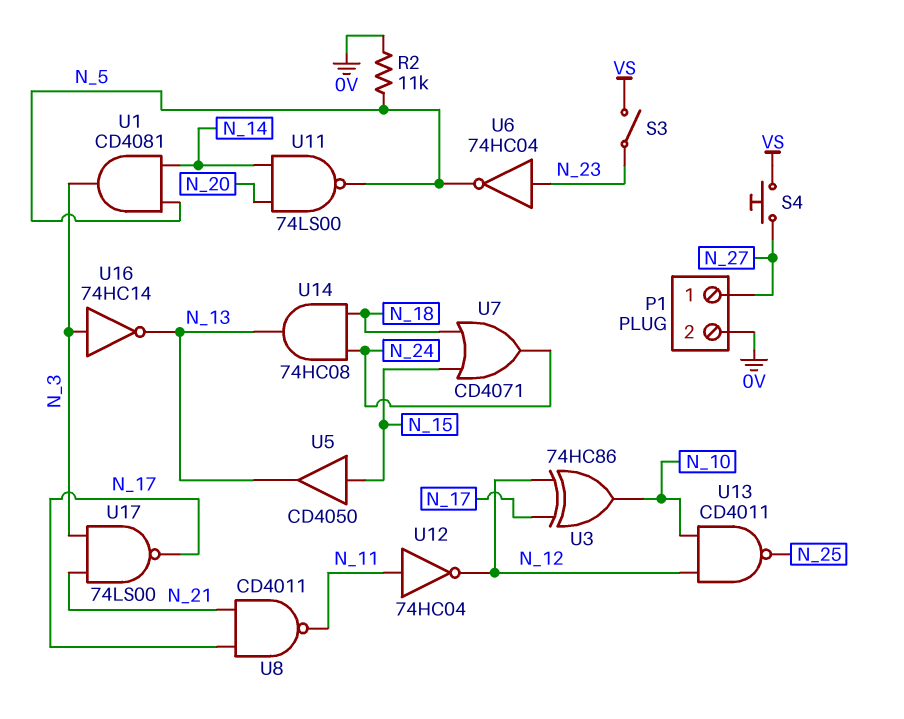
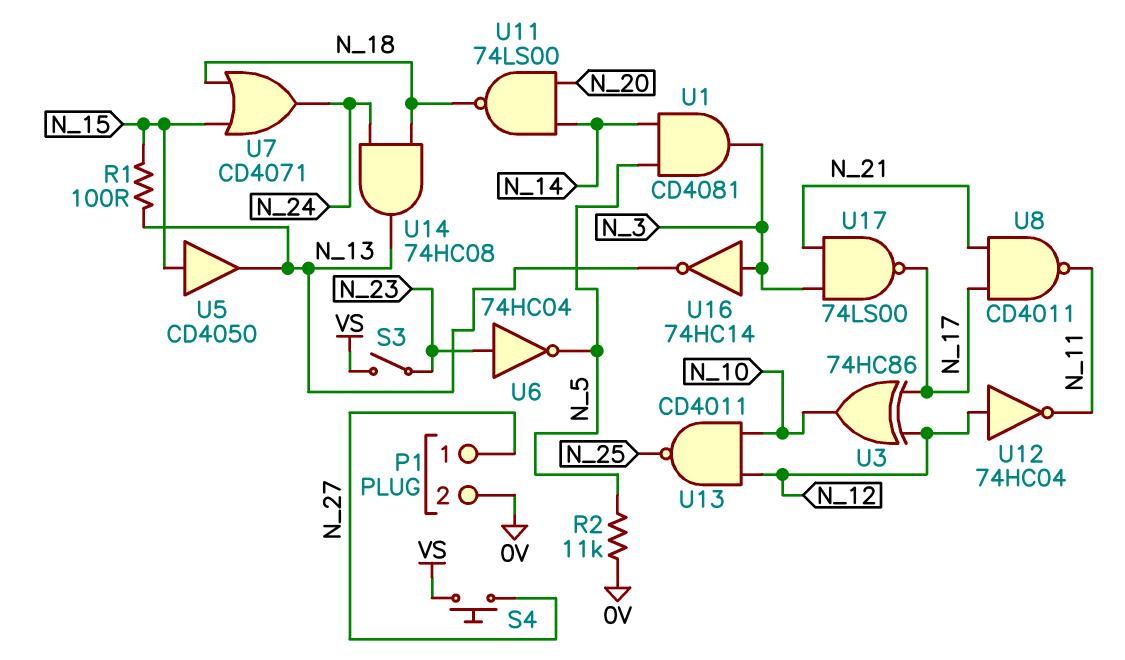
R1: none -> 100 (N_13, N_15)
U11: NAND 74LS00 (in N_14, in N_20, out N_5) -> NAND 74LS00 (in N_14, in N_20, out N_18)
U12: NOT 74HC04 (in N_11, out N_12) -> NOT 74HC04 (in N_12, out N_11)

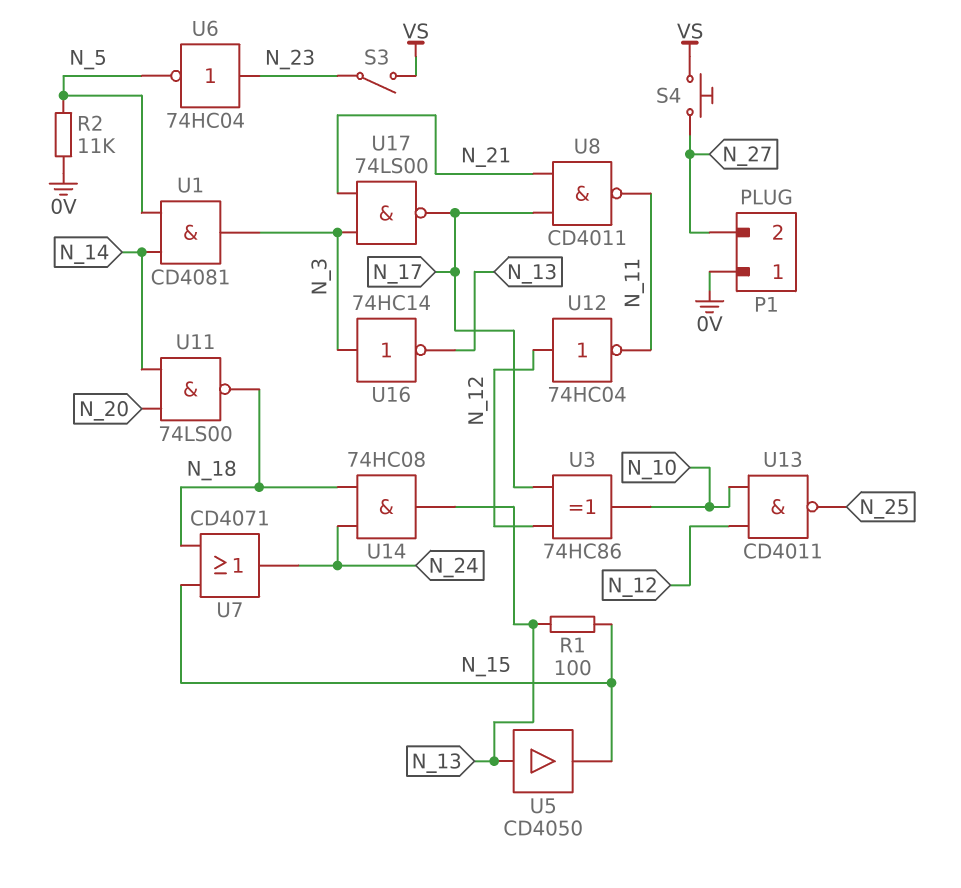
P1 pin 1: N_27 -> 0V
P1 pin 2: 0V -> N_27
U5: buffer CD4050 (in N_15, out N_13) -> buffer CD4050 (in N_13, out N_15)

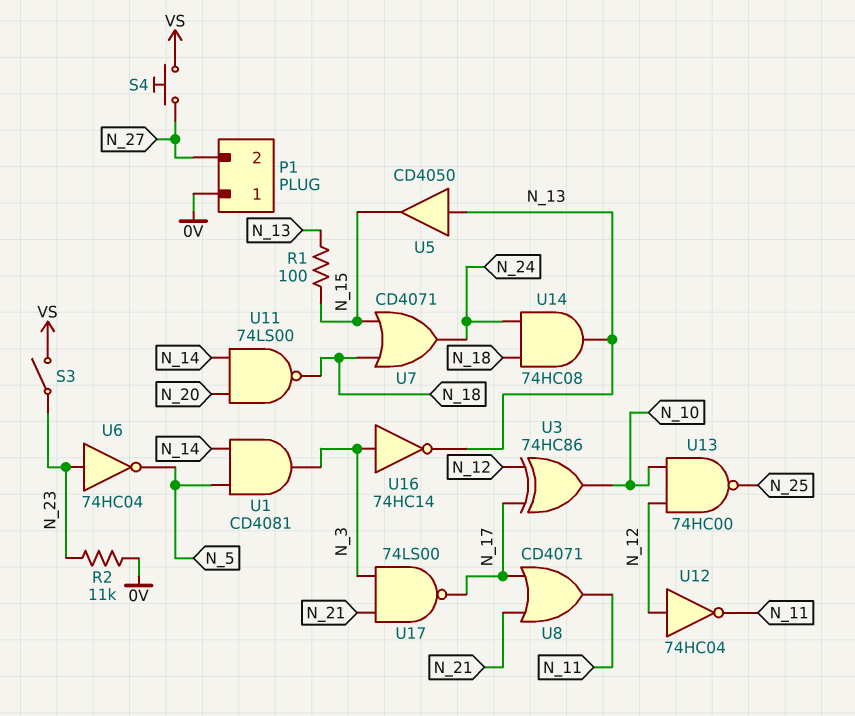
R2: 11k (0V, N_5) -> 11k (0V, N_23)
U8: NAND CD4011 (in N_17, in N_21, out N_11) -> OR CD4071 (in N_17, in N_21, out N_11)
U13: NAND CD4011 (in N_10, in N_12, out N_25) -> NAND 74HC00 (in N_10, in N_12, out N_25)

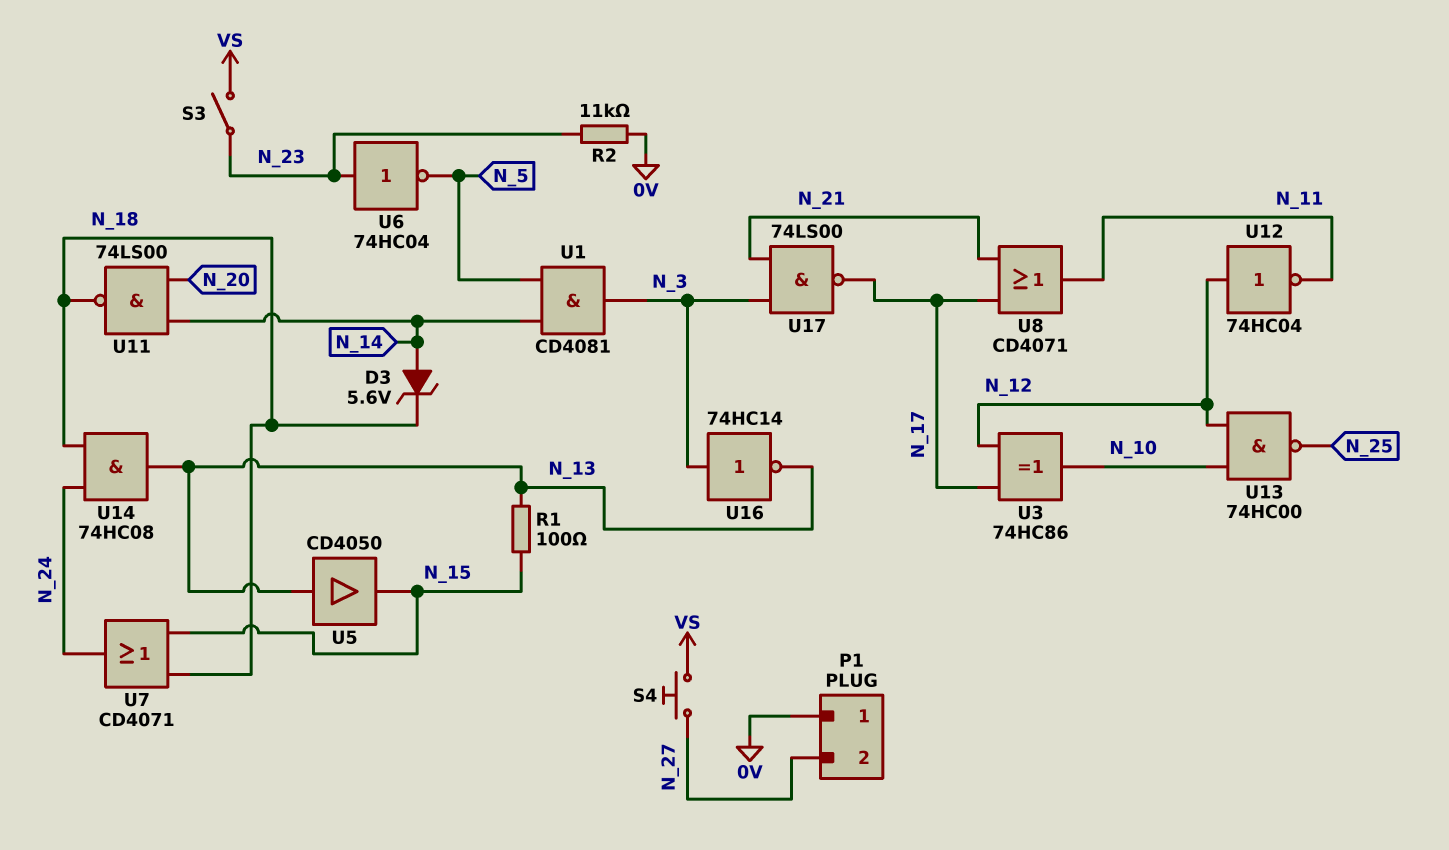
D3: none -> zener 5.6V (A N_14, K N_18)

